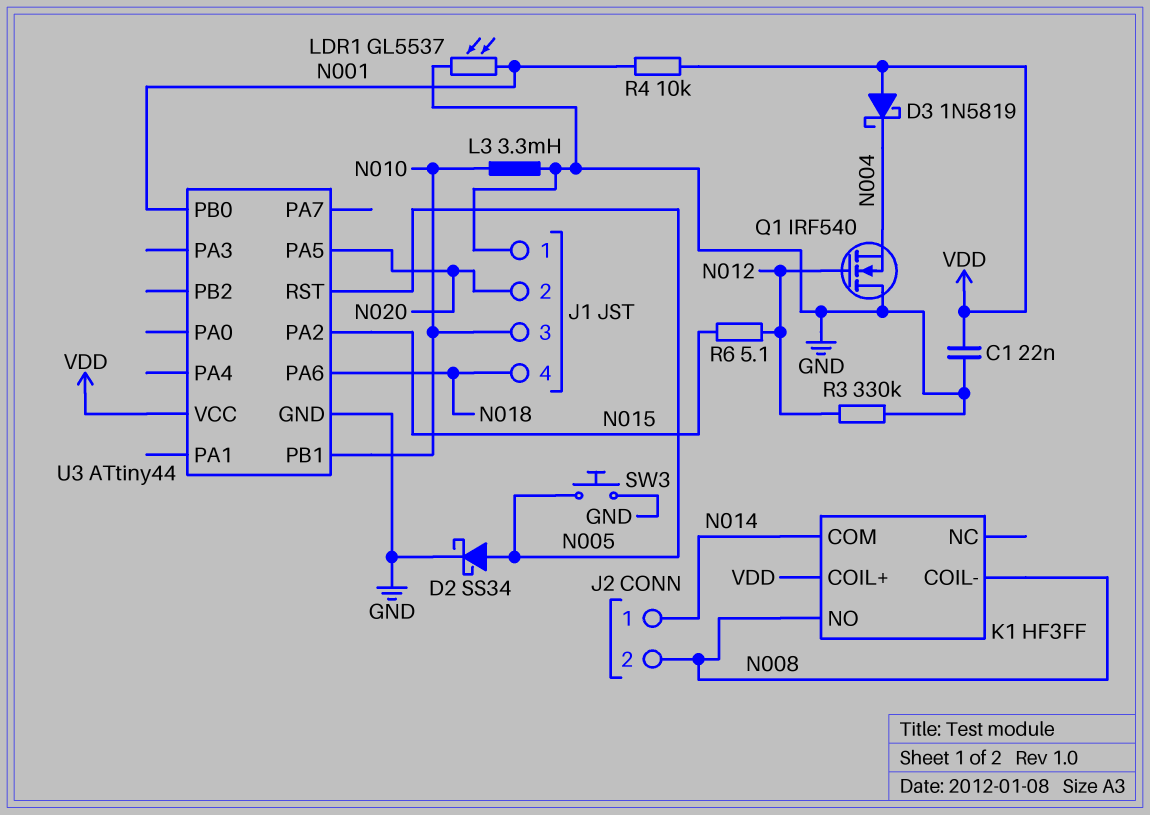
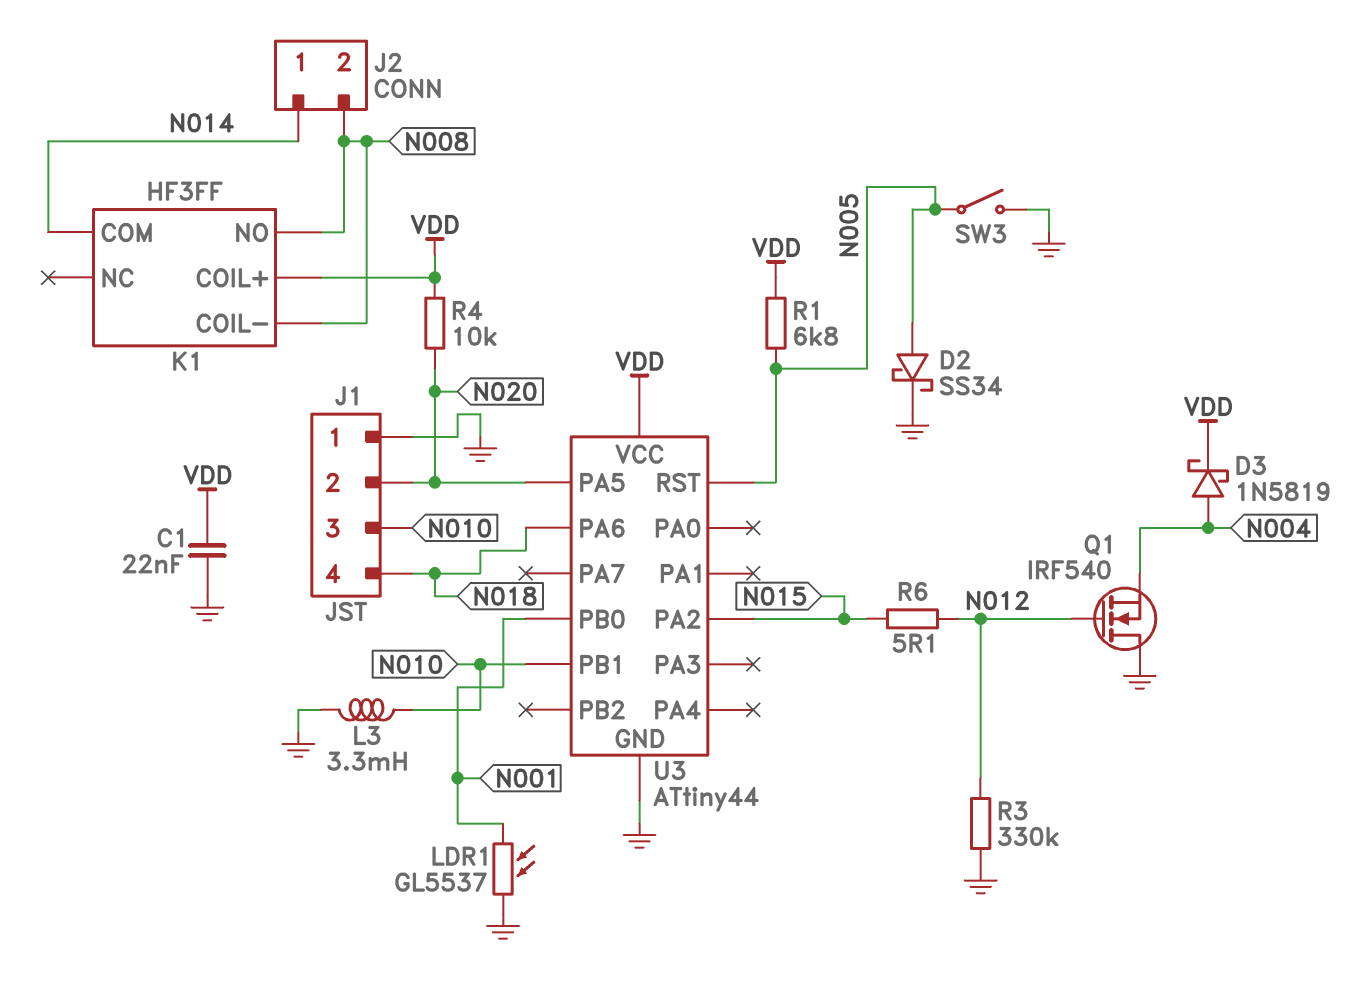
D3: schottky 1N5819 (A VDD, K N004) -> schottky 1N5819 (A N004, K VDD)
R1: none -> 6.8k (N005, VDD)
R4: 10k (N001, VDD) -> 10k (N020, VDD)
SW3: button (GND, N005) -> switch (GND, N005)

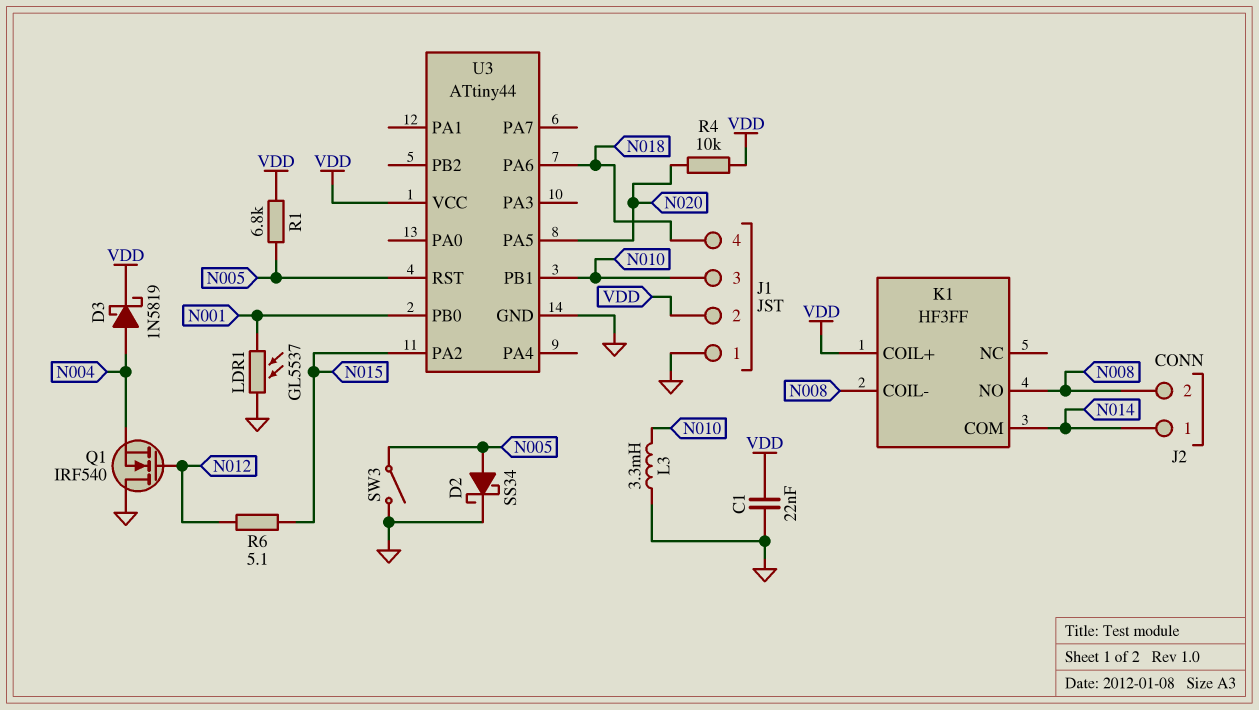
J1 pin 2: N020 -> VDD
R3: 330k (GND, N012) -> none

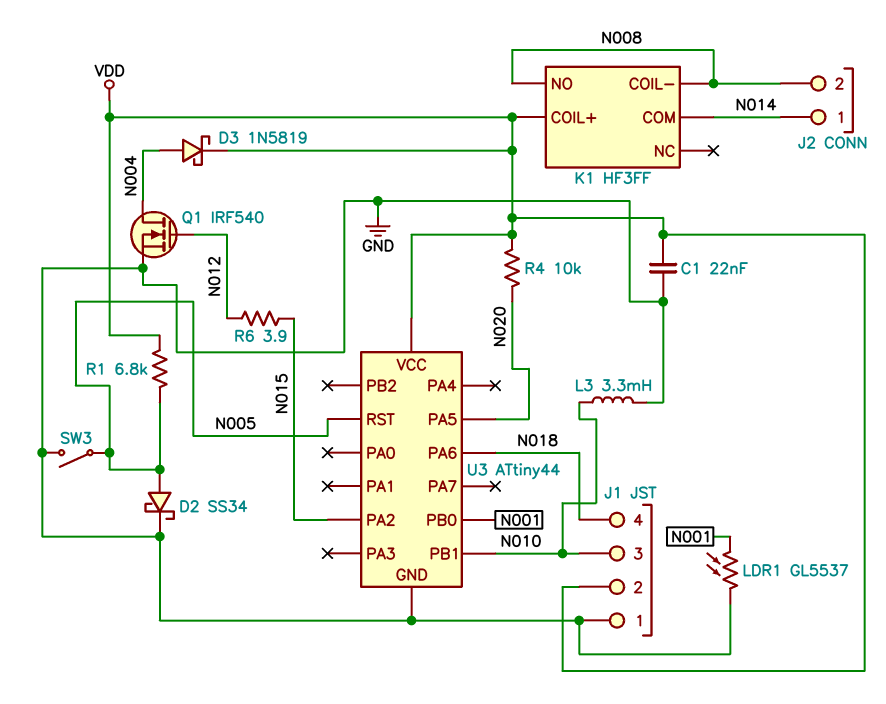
Q1: NMOS IRF540 (G N012, D GND, S N004) -> NMOS IRF540 (G N012, D N004, S GND)
R6: 5.1 (N012, N015) -> 3.9 (N012, N015)

